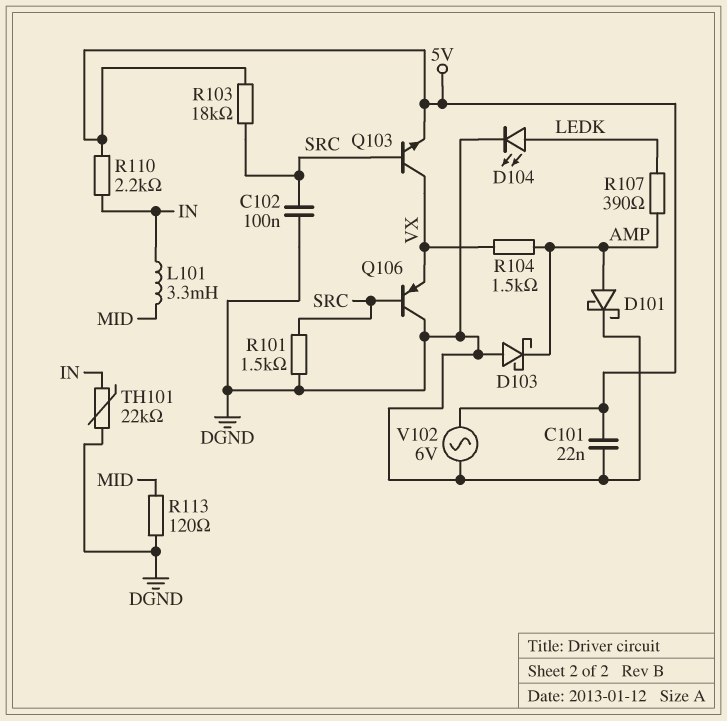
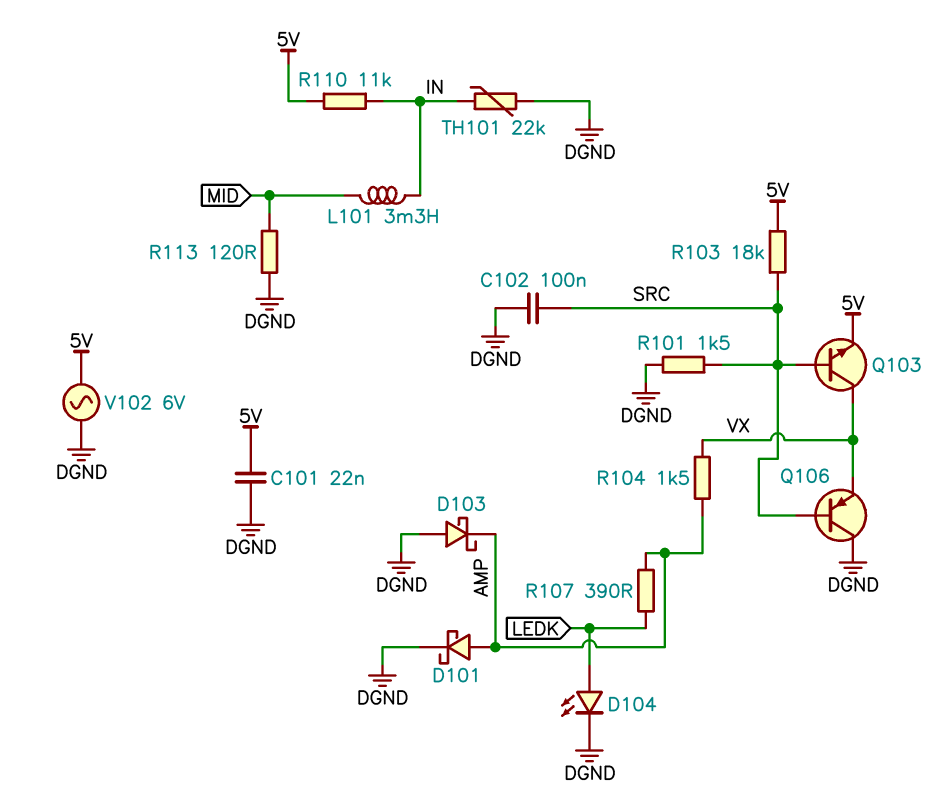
R110: 2.2k (5V, IN) -> 11k (5V, IN)

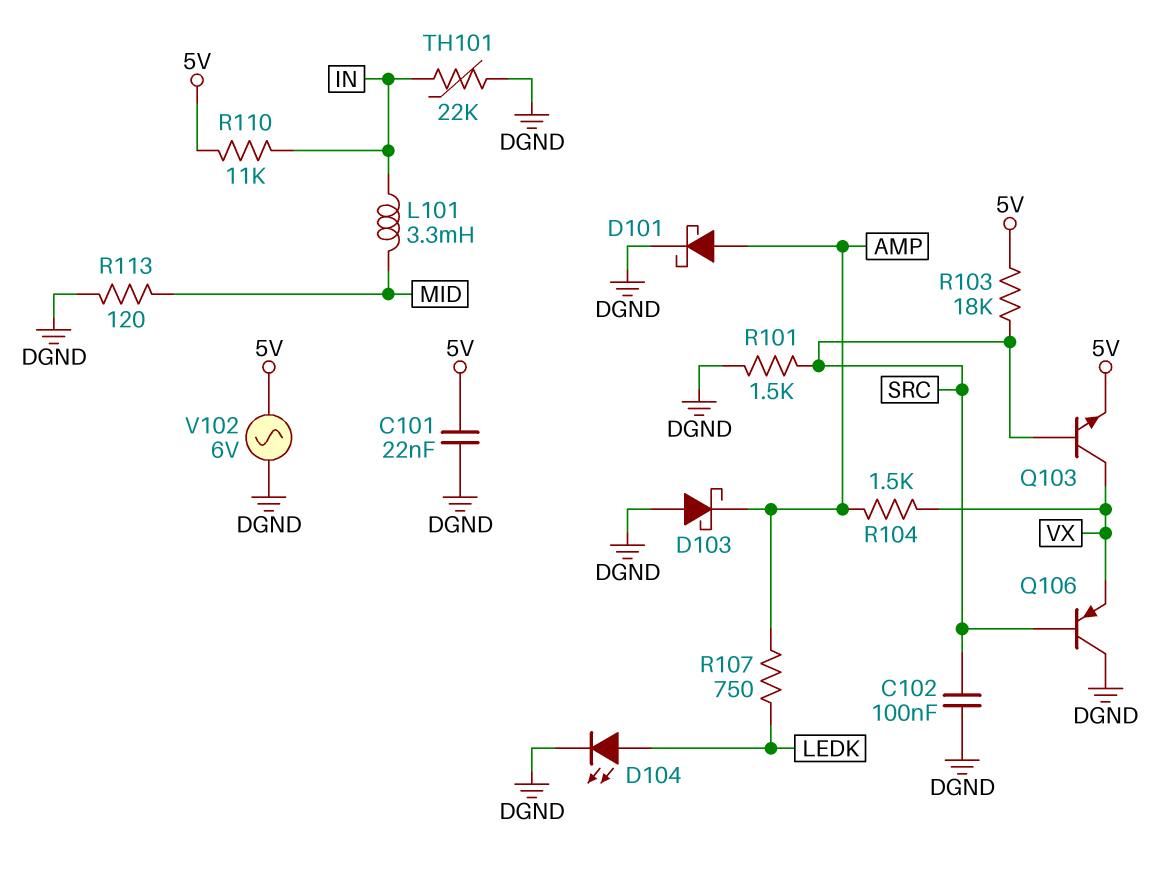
R107: 390 (AMP, LEDK) -> 750 (AMP, LEDK)

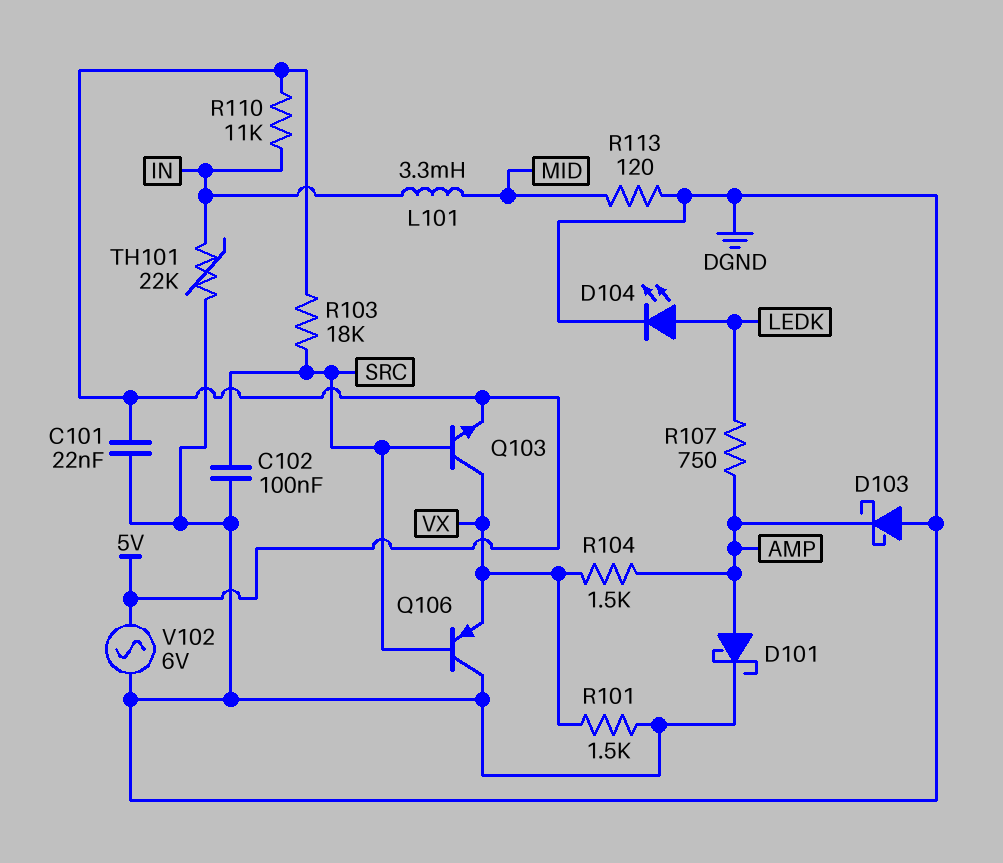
R101: 1.5k (DGND, SRC) -> 1.5k (DGND, VX)

